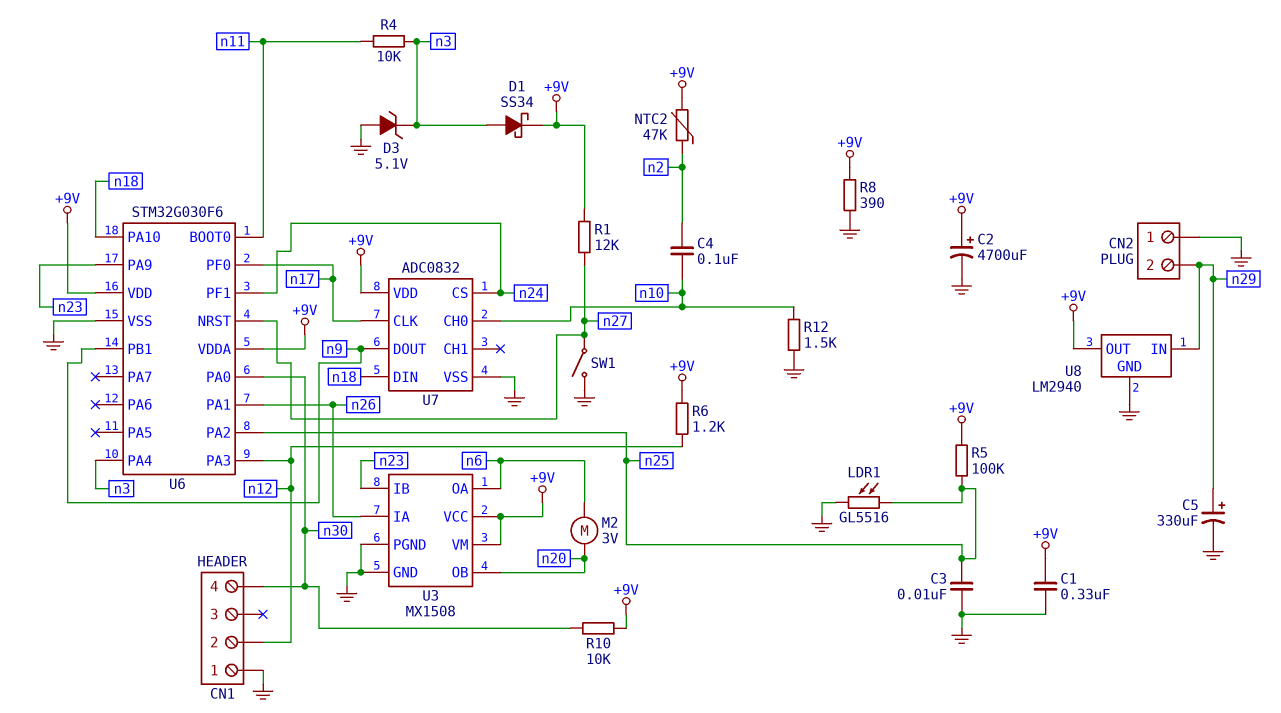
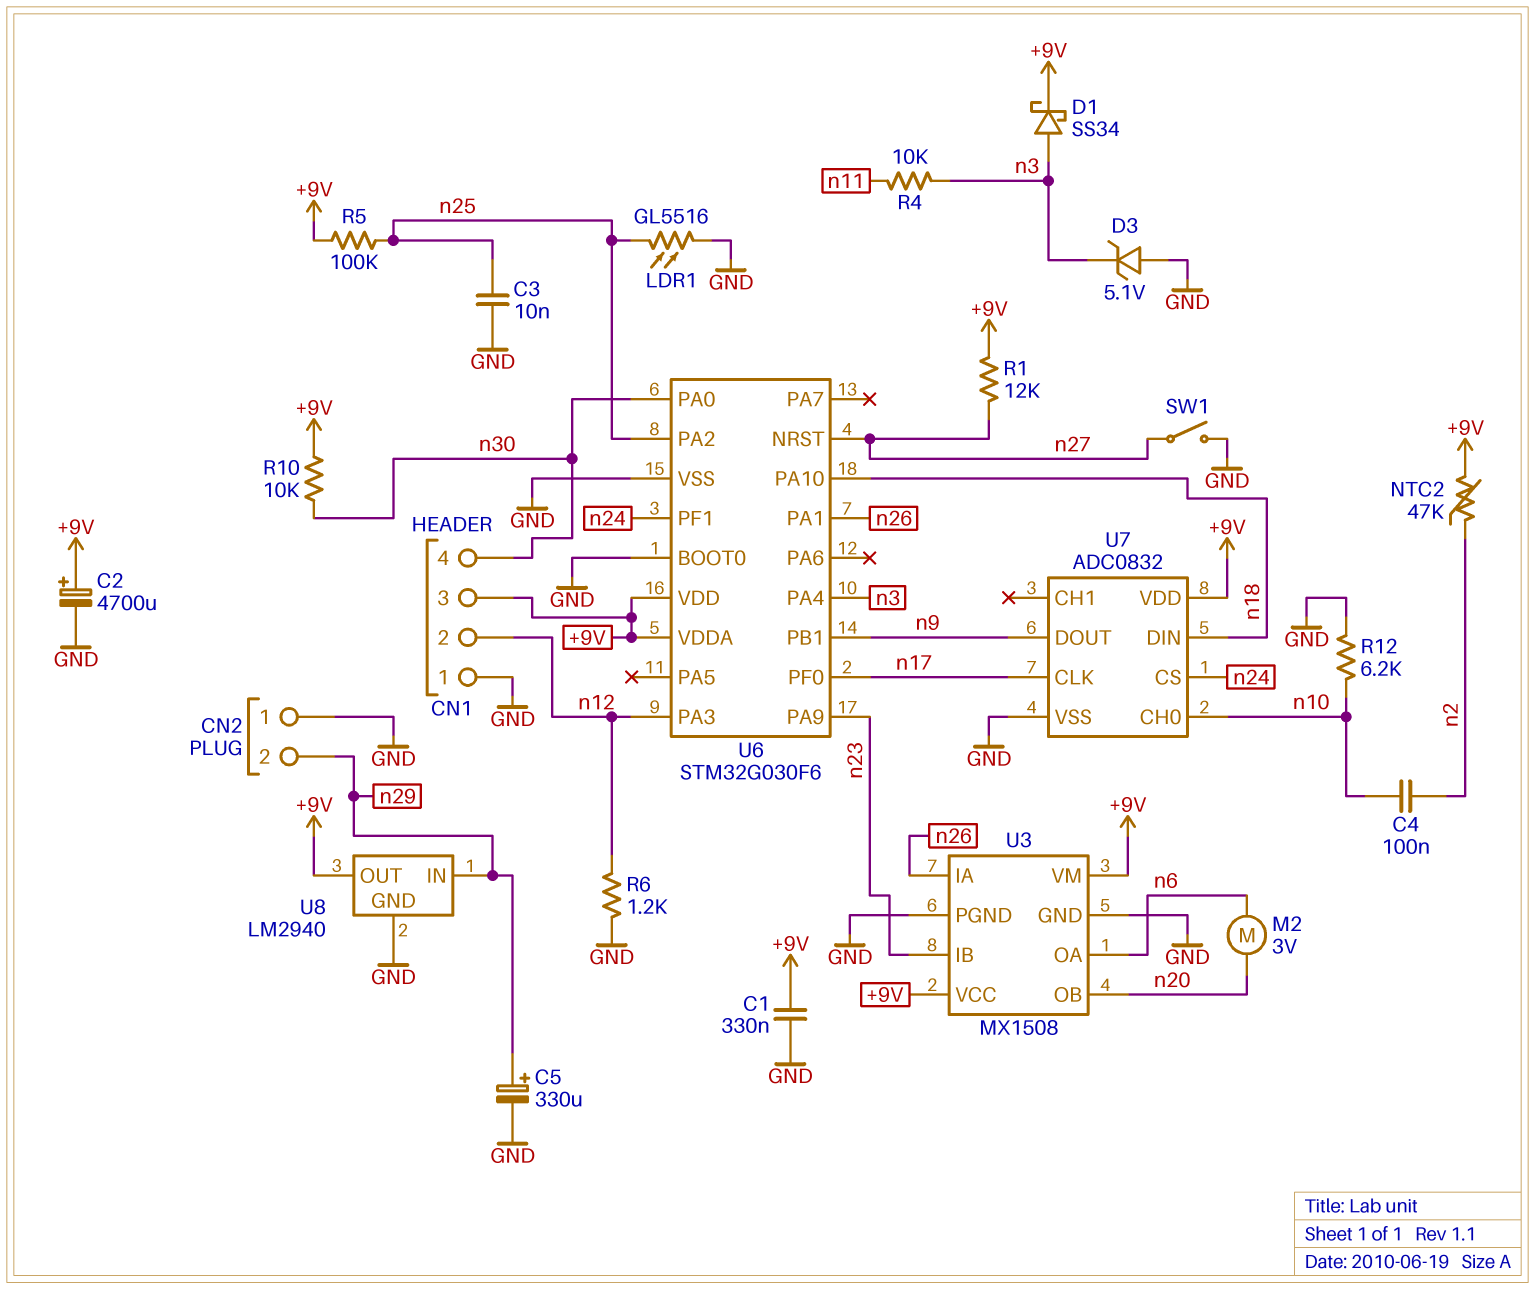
CN1 pin 3: none -> +9V
R6: 1.2k (+9V, n12) -> 1.2k (GND, n12)
R8: 390 (+9V, GND) -> none
R12: 1.5k (GND, n10) -> 6.2k (GND, n10)
U6 pin BOOT0: n11 -> GND

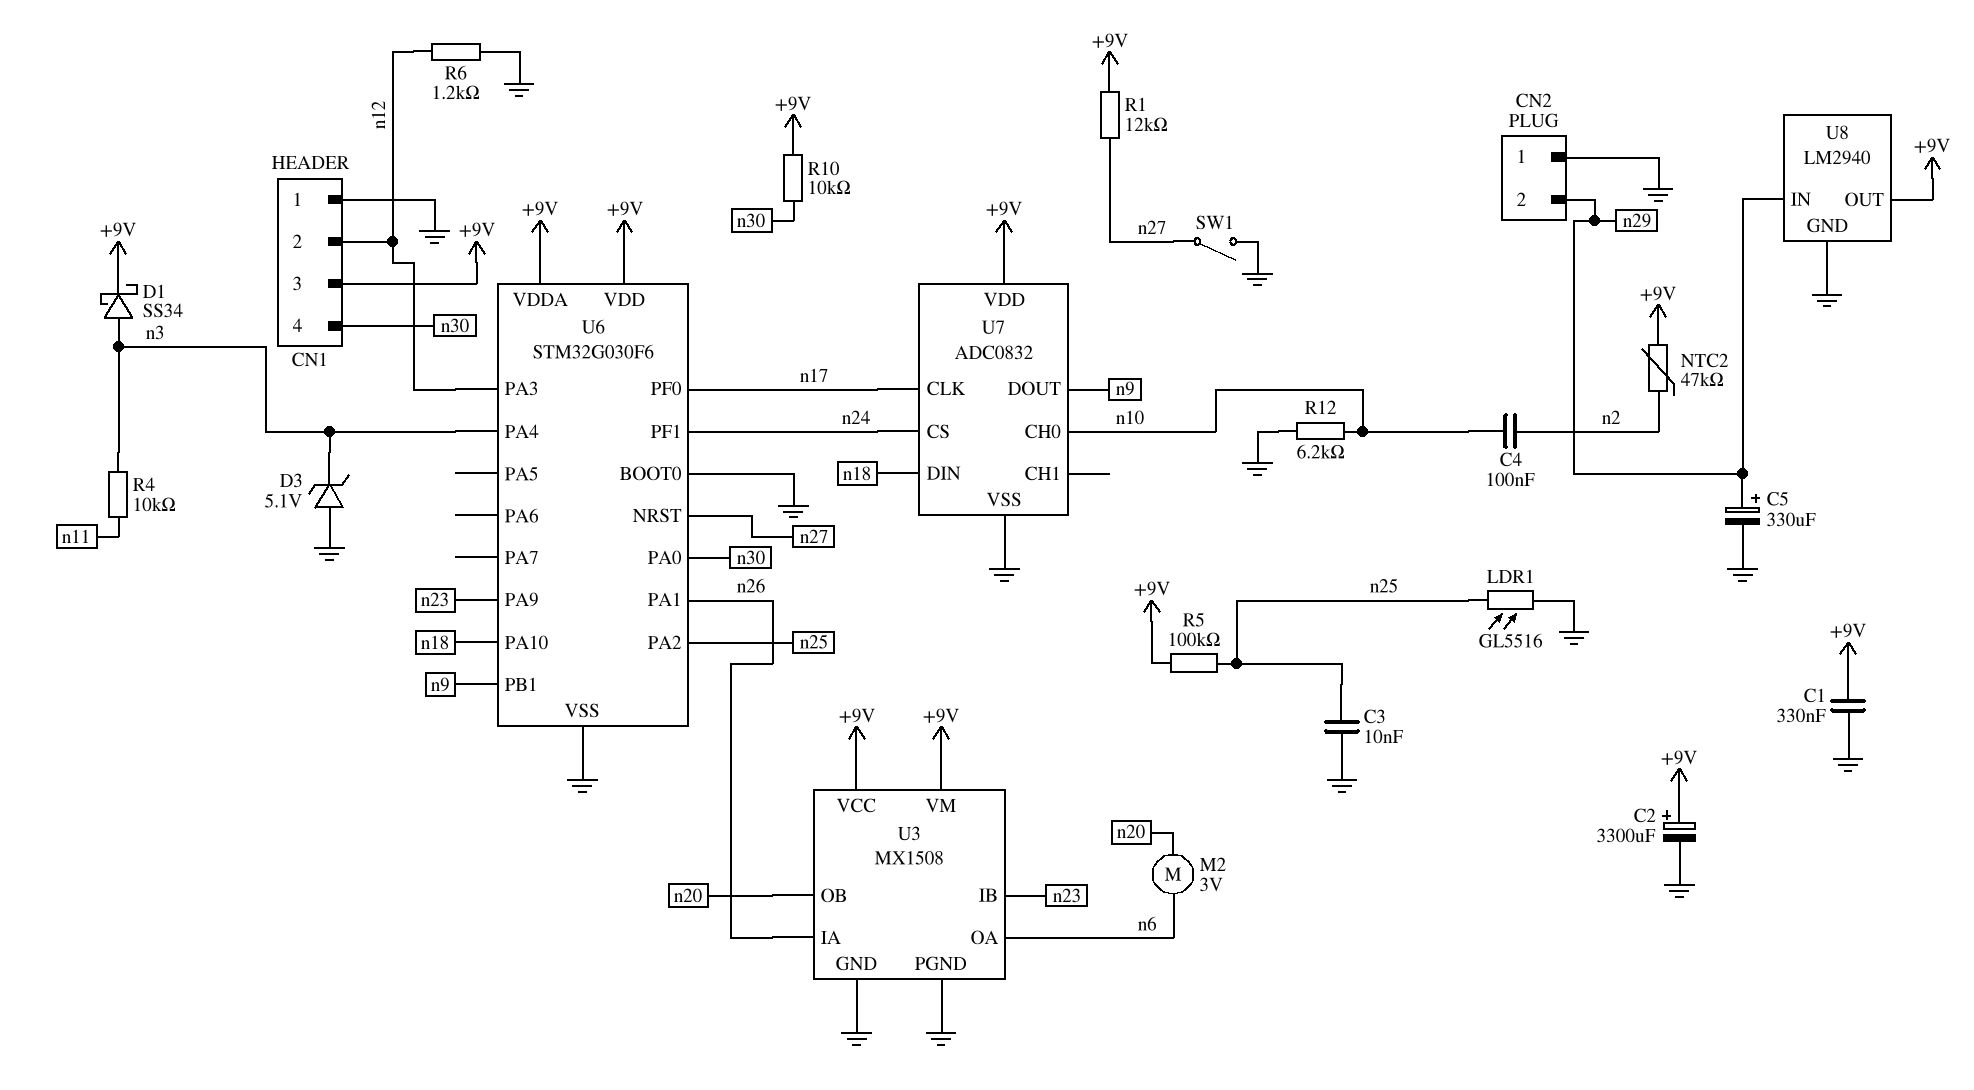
C2: 4700uF (plus +9V, minus GND) -> 3300uF (plus +9V, minus GND)

